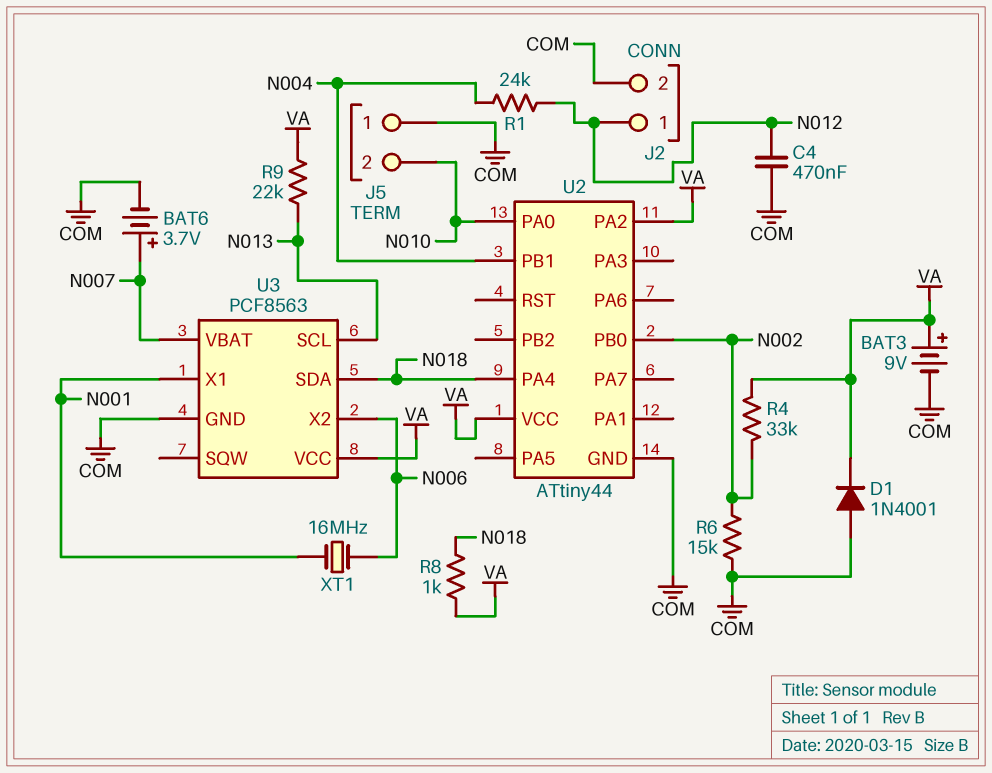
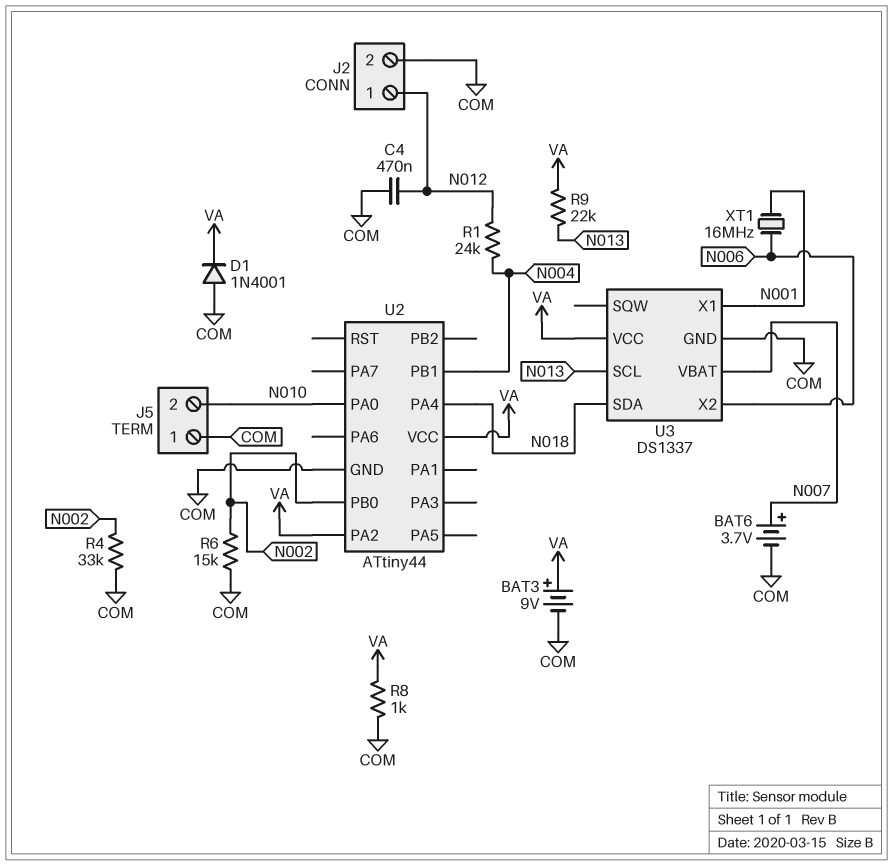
R4: 33k (N002, VA) -> 33k (COM, N002)
R8: 1k (N018, VA) -> 1k (COM, VA)
U3: PCF8563 -> DS1337

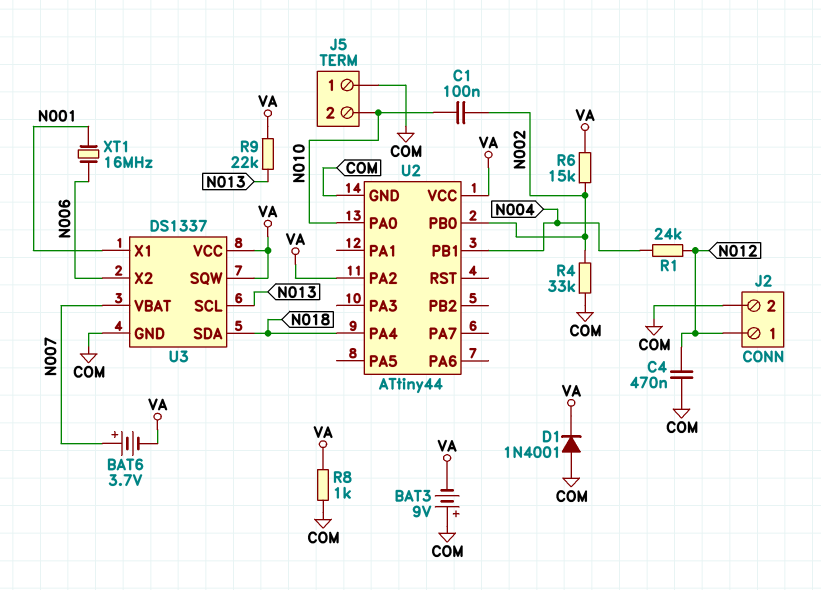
BAT3: 9V (plus VA, minus COM) -> 9V (plus COM, minus VA)
BAT6: 3.7V (plus N007, minus COM) -> 3.7V (plus N007, minus VA)
C1: none -> 100nF (N002, N010)
R6: 15k (COM, N002) -> 15k (N002, VA)
U3 pin SQW: none -> VA

